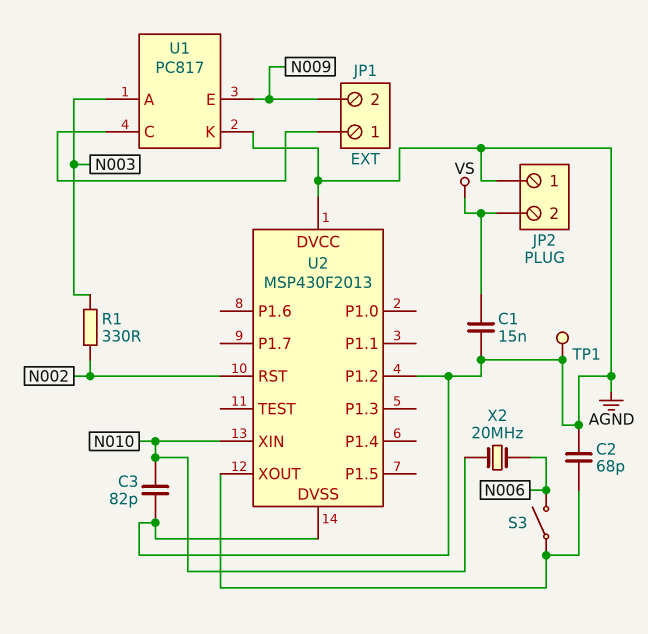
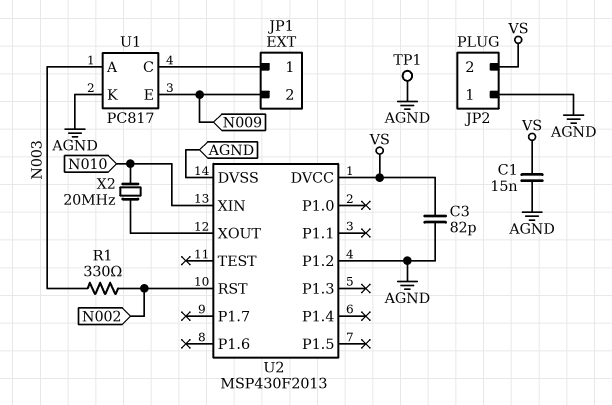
C2: 68pF (AGND, U2/XOUT) -> none
C3: 82pF (AGND, N010) -> 82pF (AGND, VS)
S3: switch (N006, U2/XOUT) -> none
U2 pin DVCC: AGND -> VS
X2: 20MHz (N006, N010) -> 20MHz (N010, U2/XOUT)

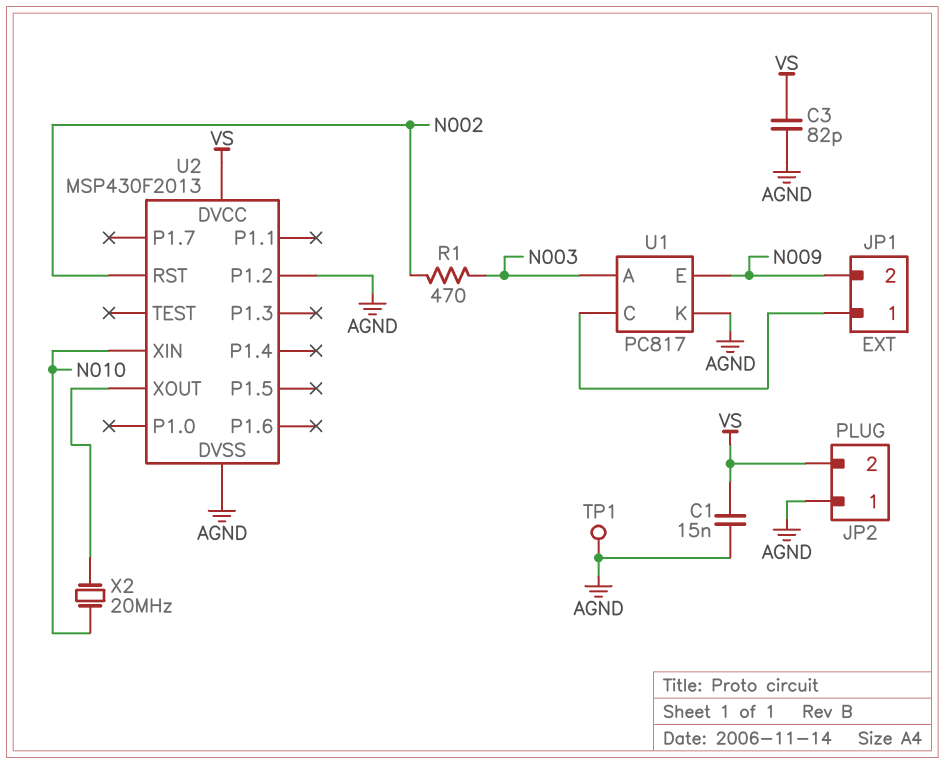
R1: 330 (N002, N003) -> 470 (N002, N003)

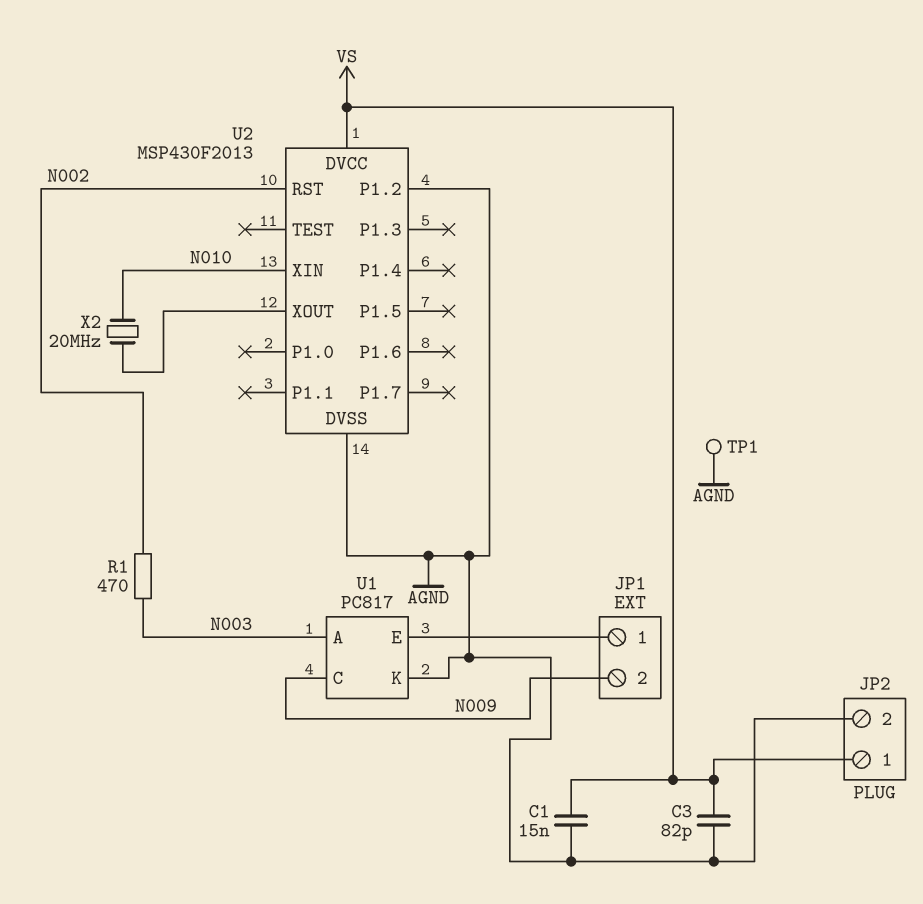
JP2 pin 1: AGND -> VS
JP2 pin 2: VS -> AGND
U1 pin C: JP1/1 -> N009
U1 pin E: N009 -> JP1/1

